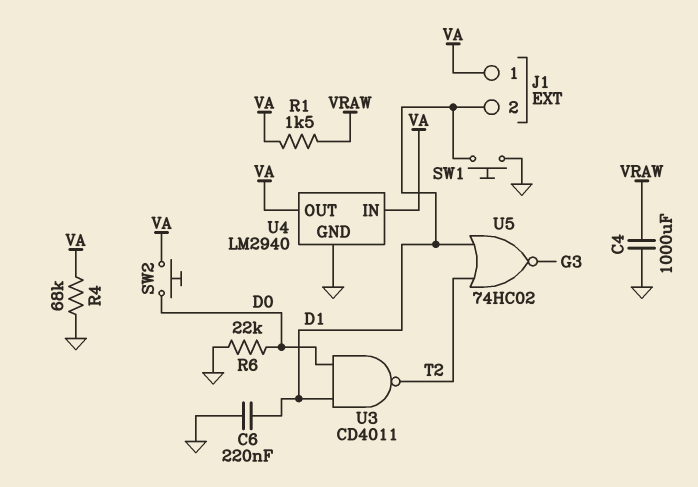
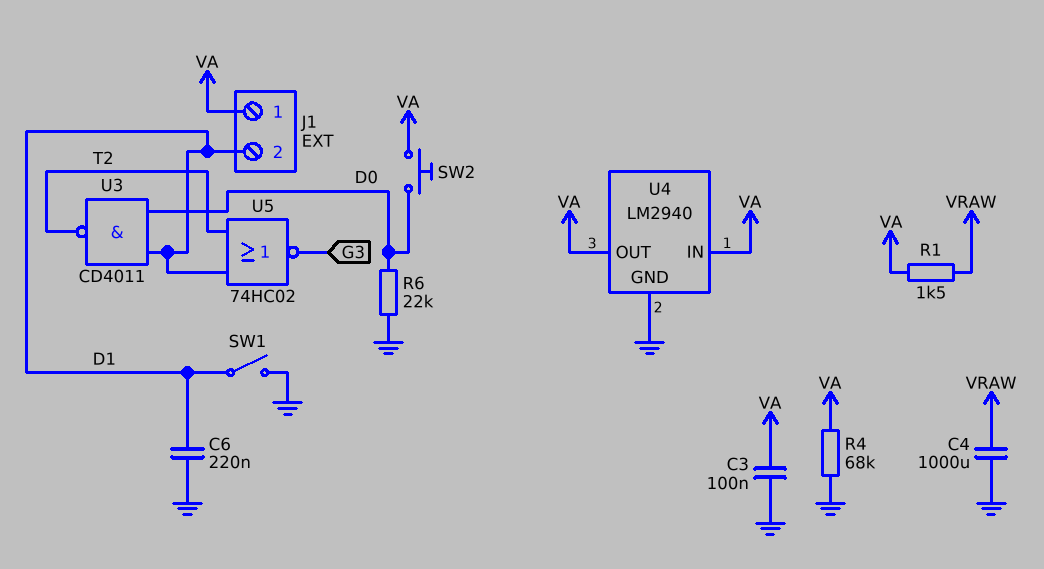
C3: none -> 100nF (GND, VA)
SW1: button (D1, GND) -> switch (D1, GND)

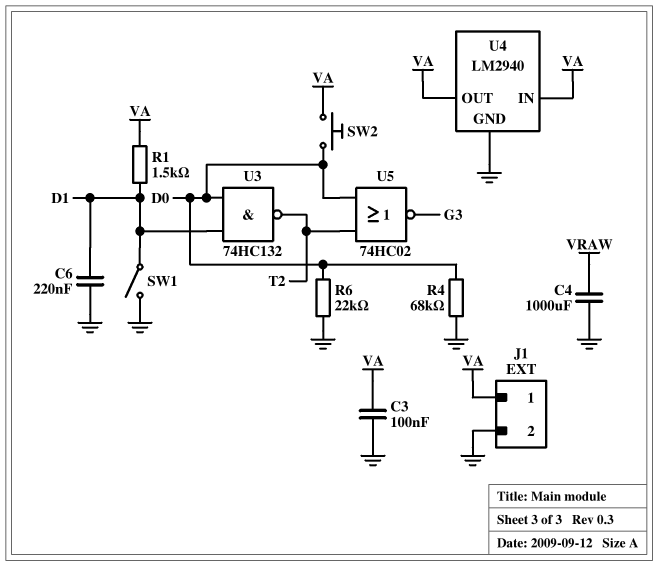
J1 pin 2: D1 -> GND
R1: 1.5k (VA, VRAW) -> 1.5k (D1, VA)
R4: 68k (GND, VA) -> 68k (D0, GND)
U3: NAND CD4011 (in D0, in D1, out T2) -> NAND 74HC132 (in D0, in D1, out T2)
U5: NOR 74HC02 (in D1, in T2, out G3) -> NOR 74HC02 (in D0, in T2, out G3)

